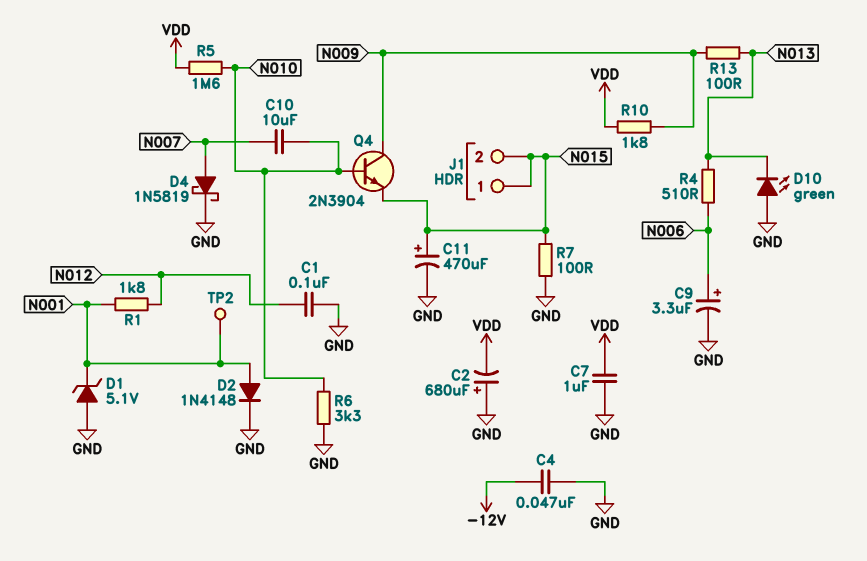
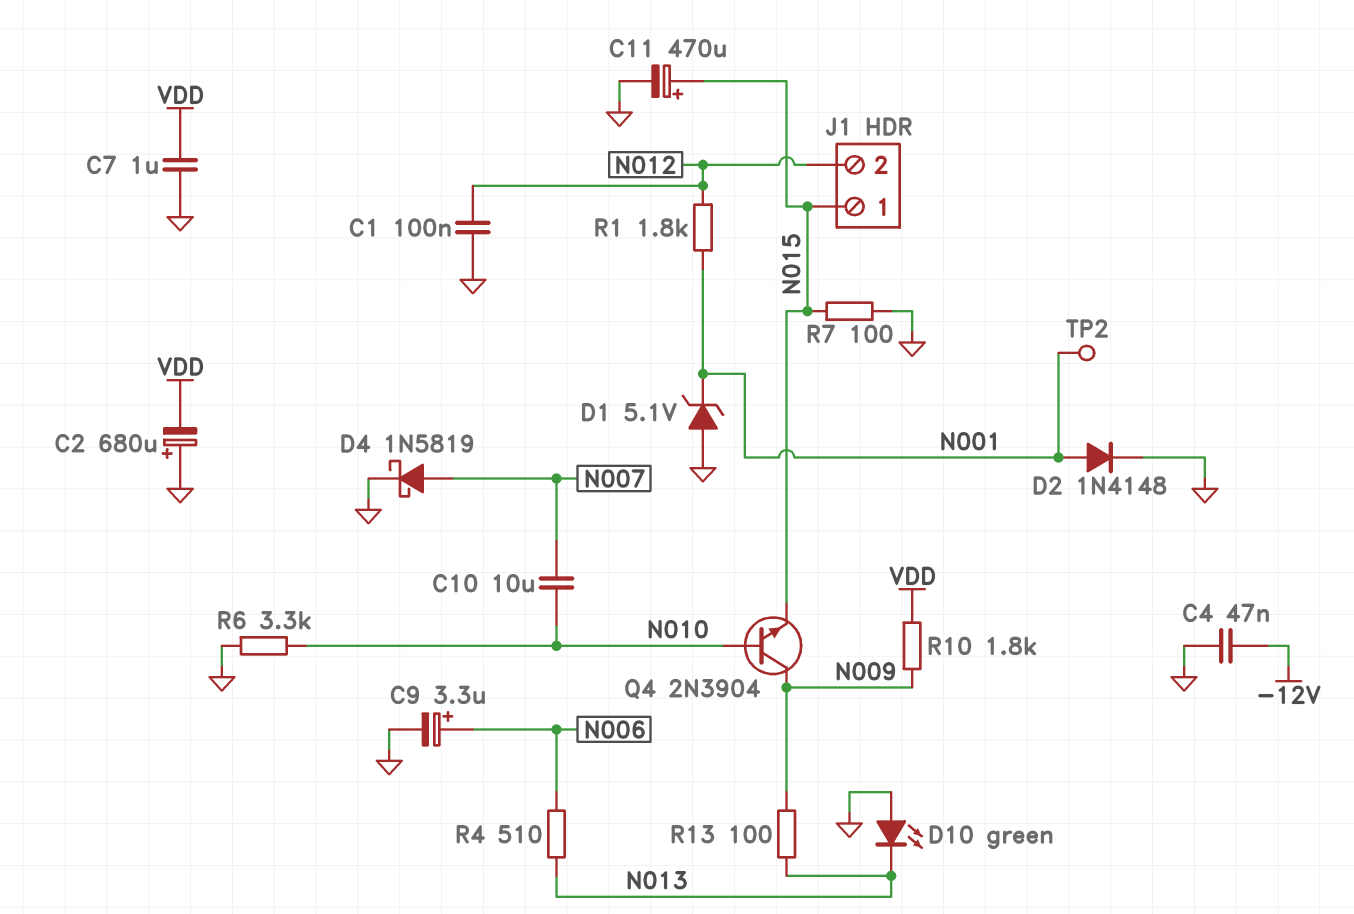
J1 pin 2: N015 -> N012
R5: 1.6M (N010, VDD) -> none

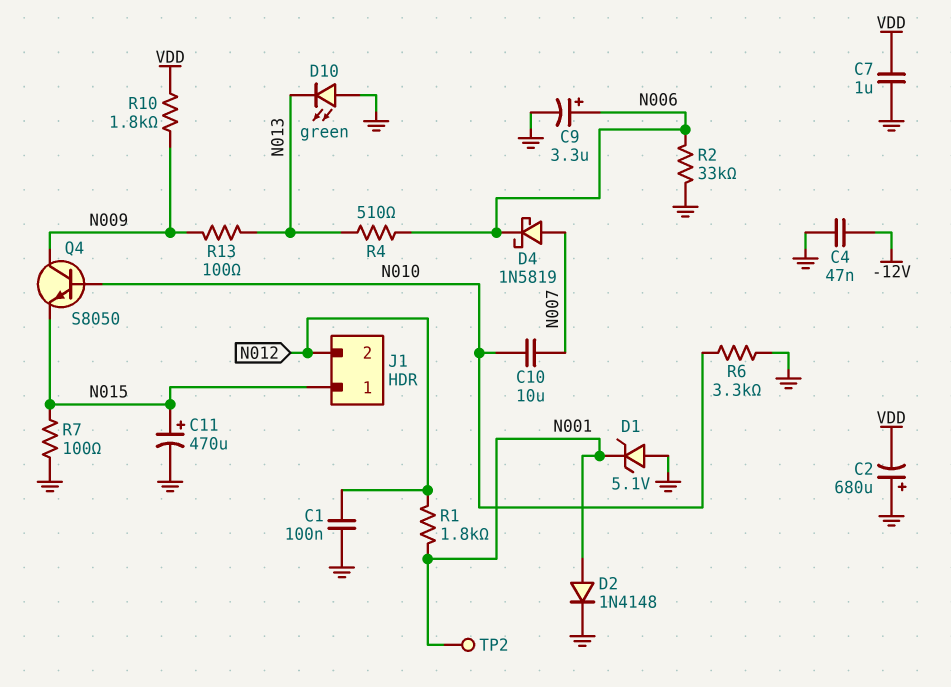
D4: schottky 1N5819 (A N007, K GND) -> schottky 1N5819 (A N007, K N006)
Q4: NPN 2N3904 (B N010, C N009, E N015) -> NPN S8050 (B N010, C N009, E N015)
R2: none -> 33k (GND, N006)

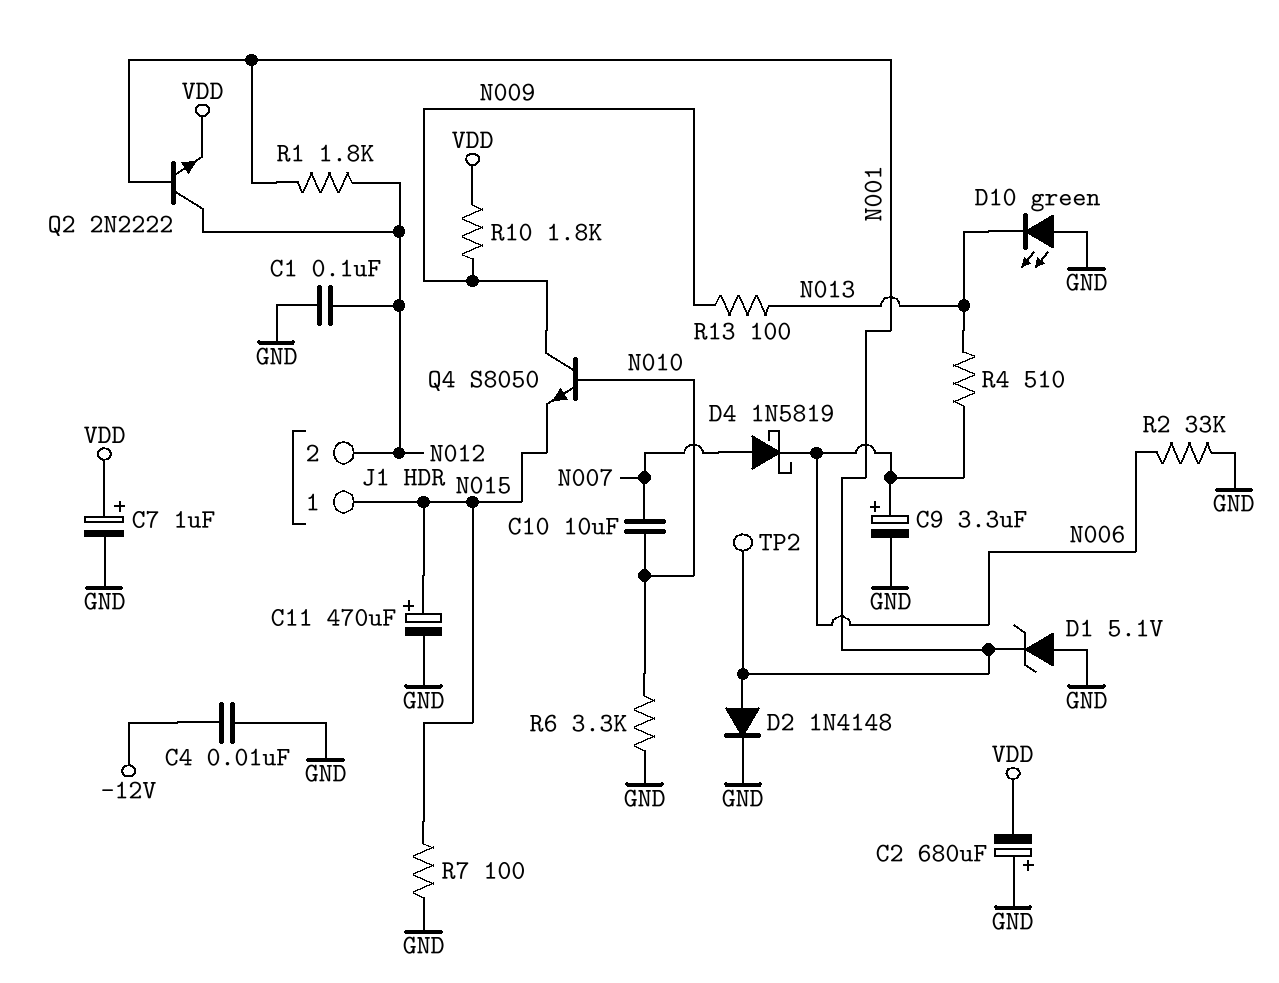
C4: 47nF (-12V, GND) -> 10nF (-12V, GND)
C7: 1uF (GND, VDD) -> 1uF (plus VDD, minus GND)
Q2: none -> NPN 2N2222 (B N001, C N012, E VDD)

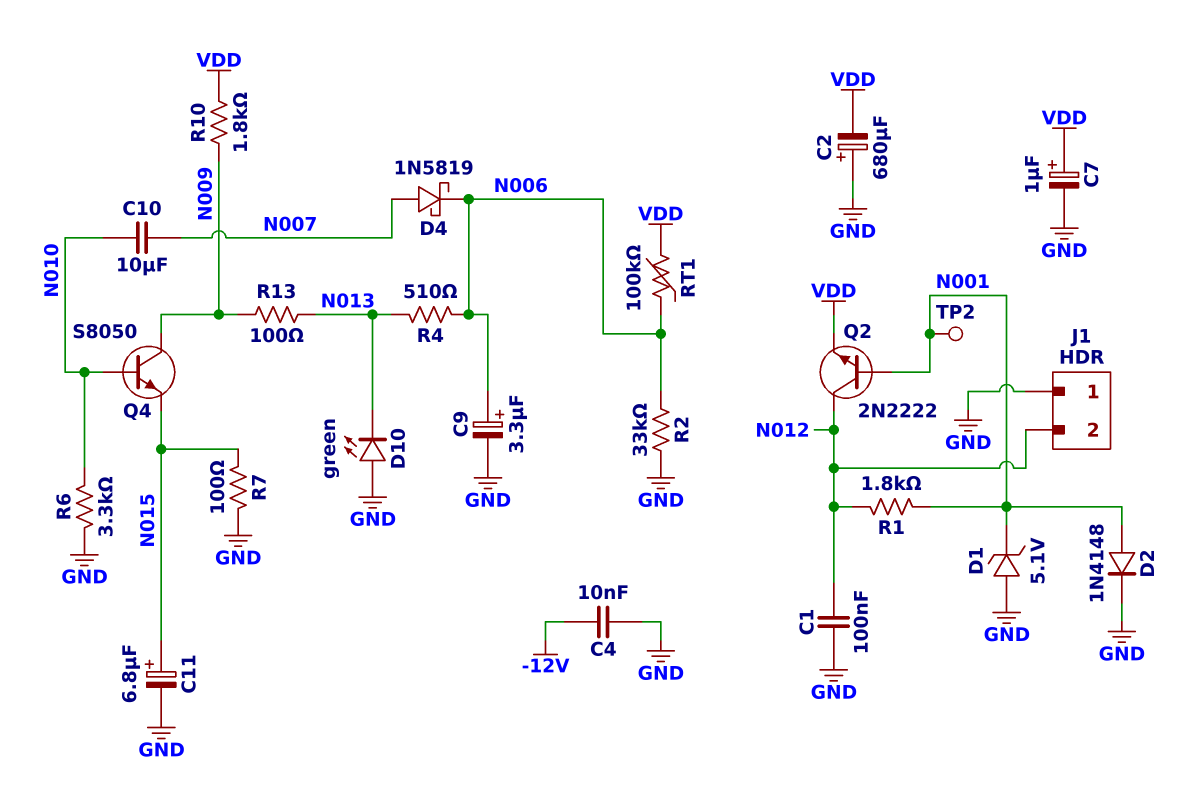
C11: 470uF (plus N015, minus GND) -> 6.8uF (plus N015, minus GND)
J1 pin 1: N015 -> GND
RT1: none -> 100k (N006, VDD)

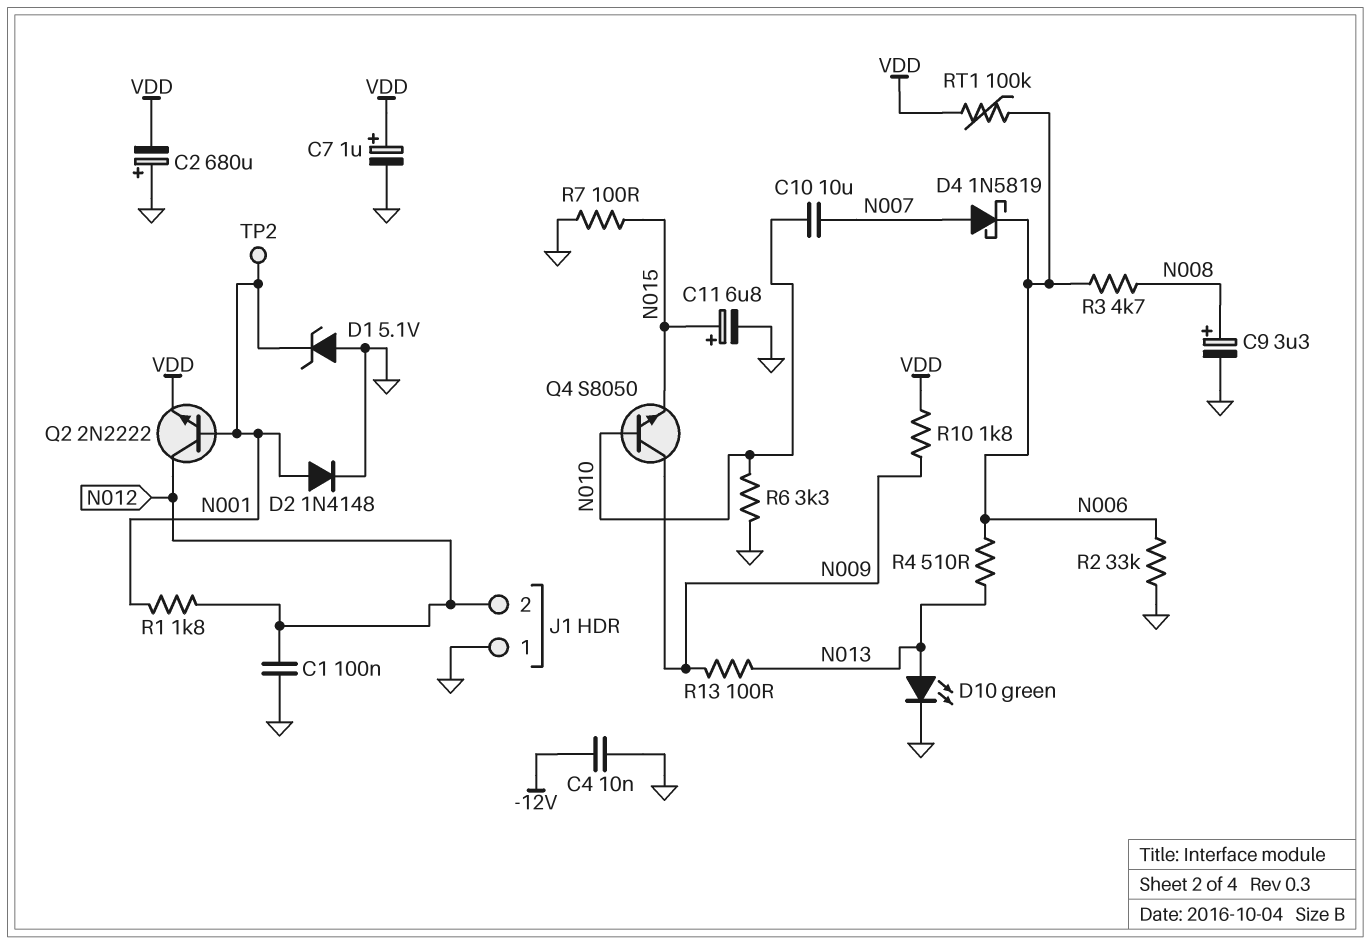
C9: 3.3uF (plus N006, minus GND) -> 3.3uF (plus N008, minus GND)
D10: LED green (A GND, K N013) -> LED green (A N013, K GND)
R3: none -> 4.7k (N006, N008)

